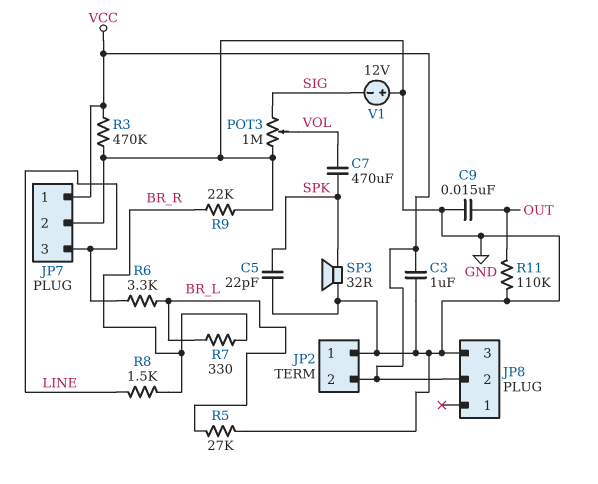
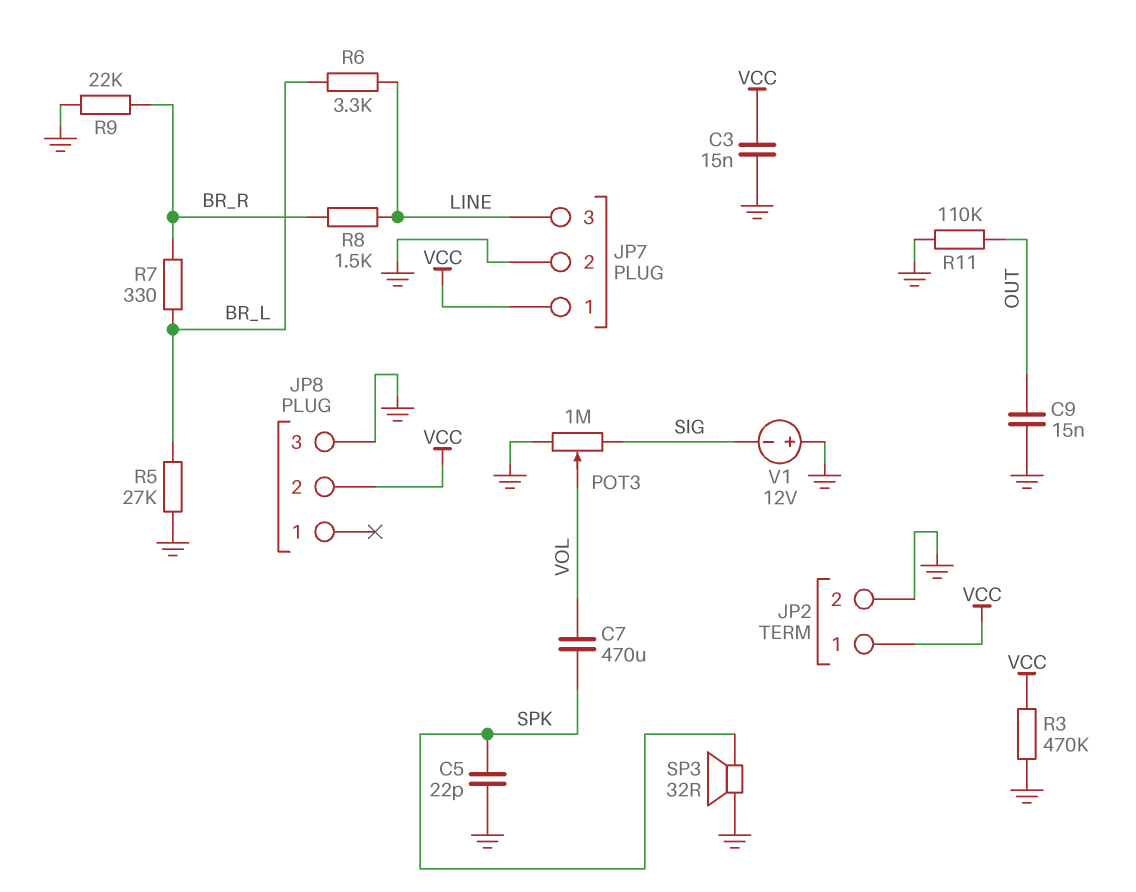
C3: 1uF (GND, VCC) -> 15nF (GND, VCC)
JP2 pin 1: GND -> VCC
JP2 pin 2: VCC -> GND

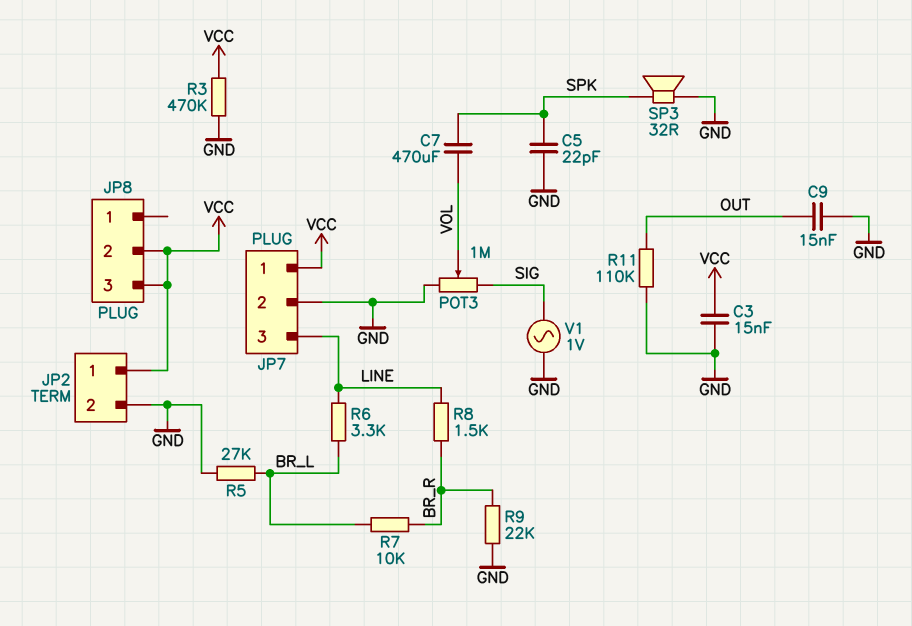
JP8 pin 3: GND -> VCC
R7: 330 (BR_L, BR_R) -> 10k (BR_L, BR_R)
V1: 12V (plus GND, minus SIG) -> AC 1V (GND, SIG)

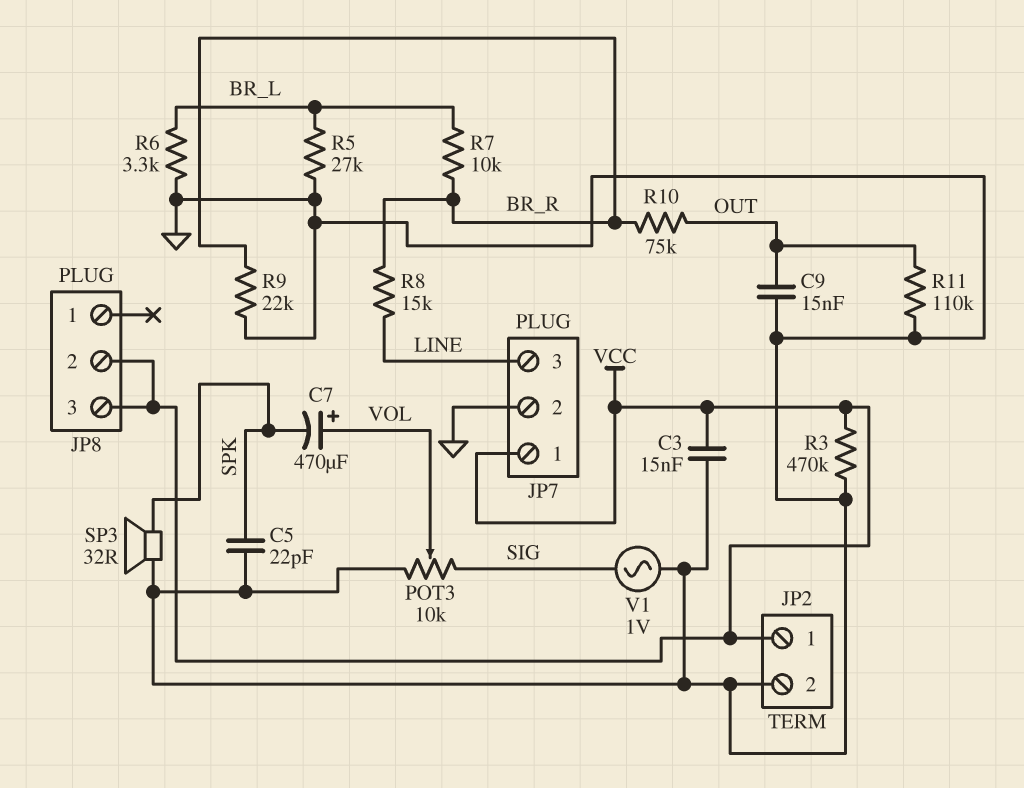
C7: 470uF (SPK, VOL) -> 470uF (plus VOL, minus SPK)
POT3: 1M (GND, SIG, wiper VOL) -> 10k (GND, SIG, wiper VOL)
R6: 3.3k (BR_L, LINE) -> 3.3k (BR_L, GND)
R8: 1.5k (BR_R, LINE) -> 15k (BR_R, LINE)
R10: none -> 75k (BR_R, OUT)

